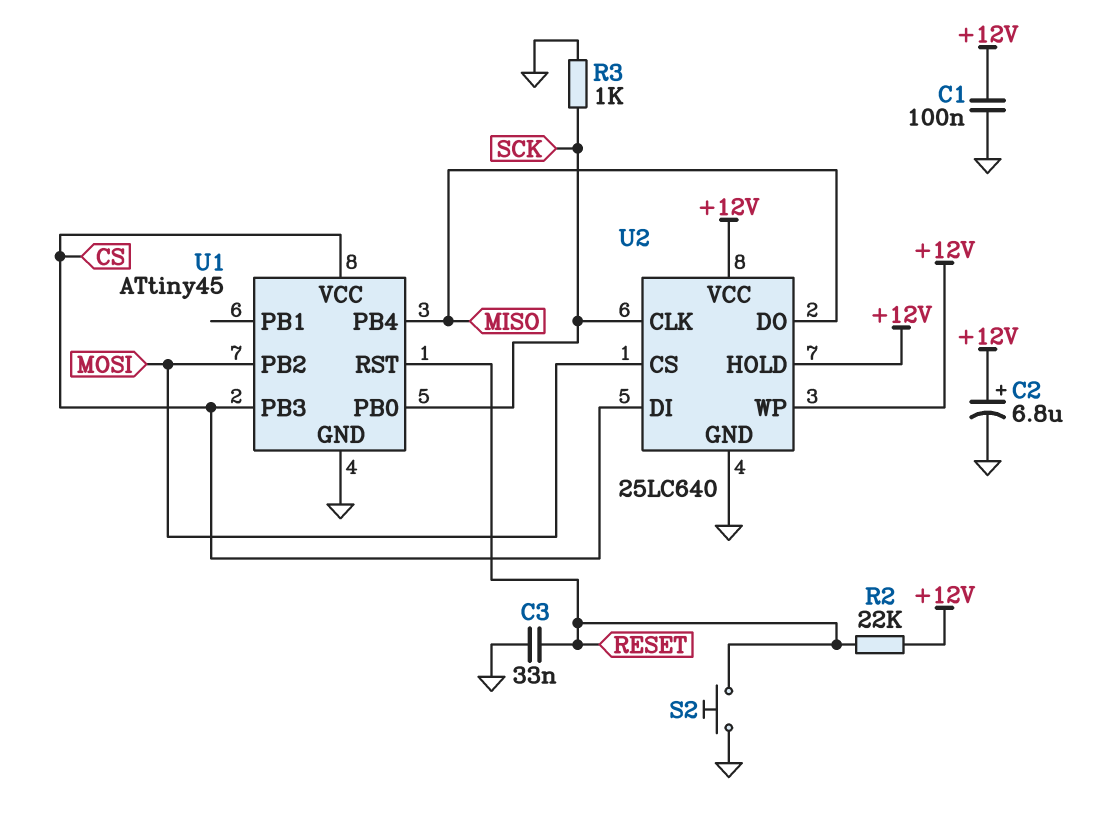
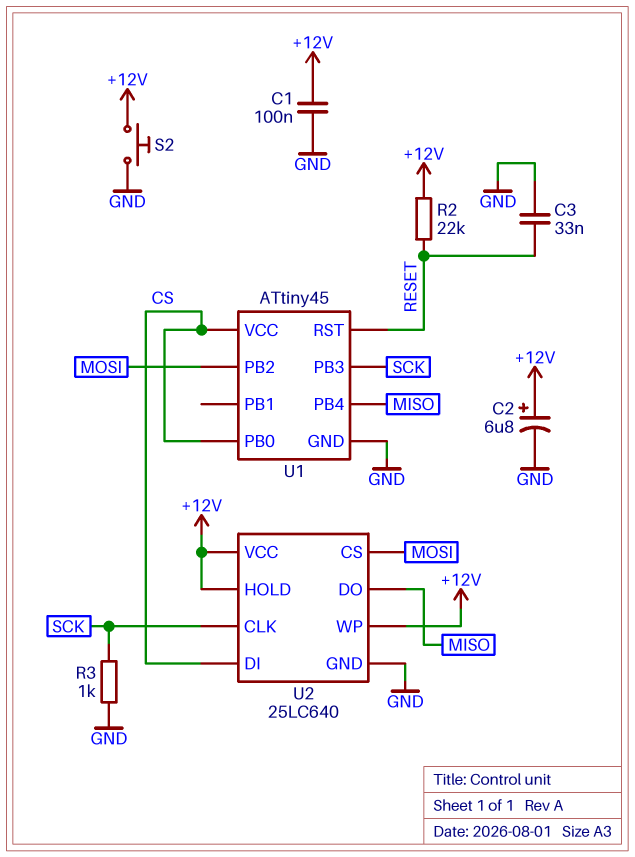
S2: button (GND, RESET) -> button (+12V, GND)
U1 pin PB0: SCK -> CS
U1 pin PB3: CS -> SCK

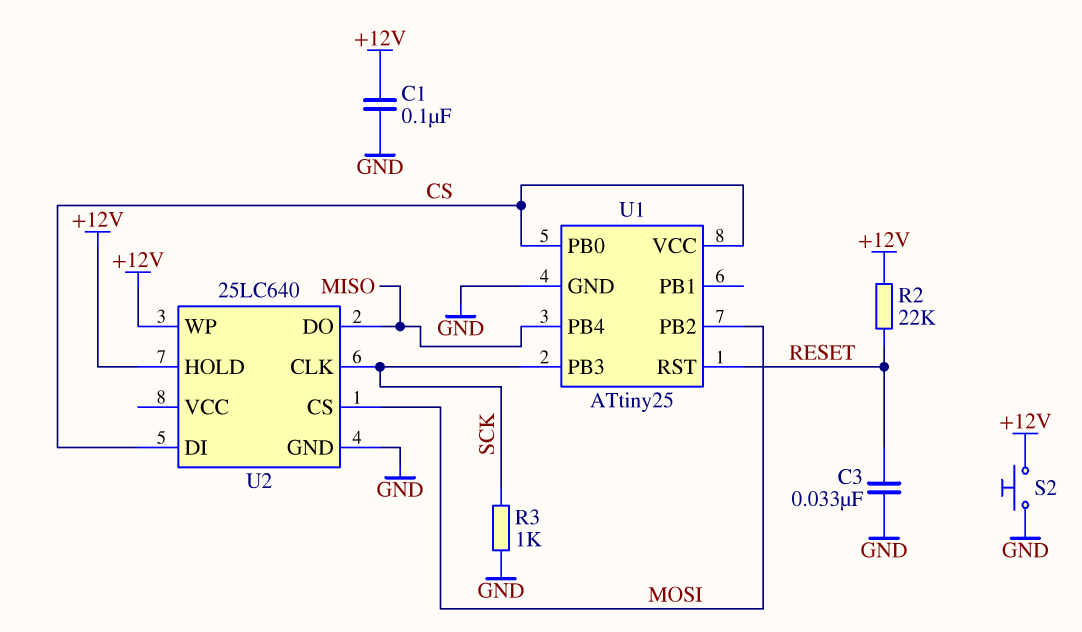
C2: 6.8uF (plus +12V, minus GND) -> none
U1: ATtiny45 -> ATtiny25
U2 pin VCC: +12V -> none

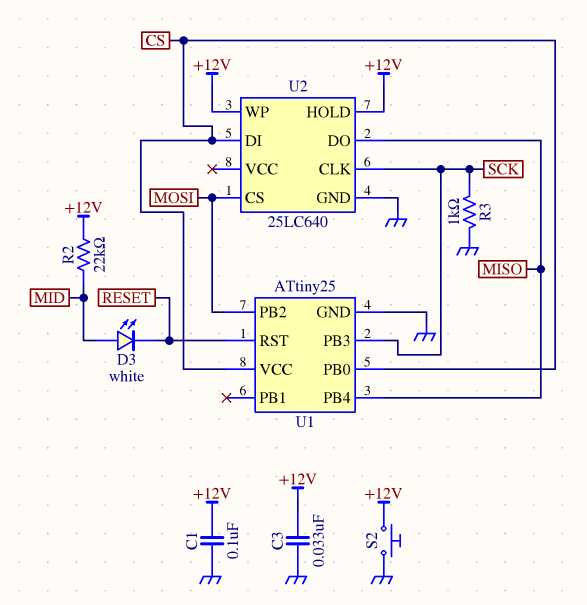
C3: 33nF (GND, RESET) -> 33nF (+12V, GND)
D3: none -> LED white (A MID, K RESET)
R2: 22k (+12V, RESET) -> 22k (+12V, MID)

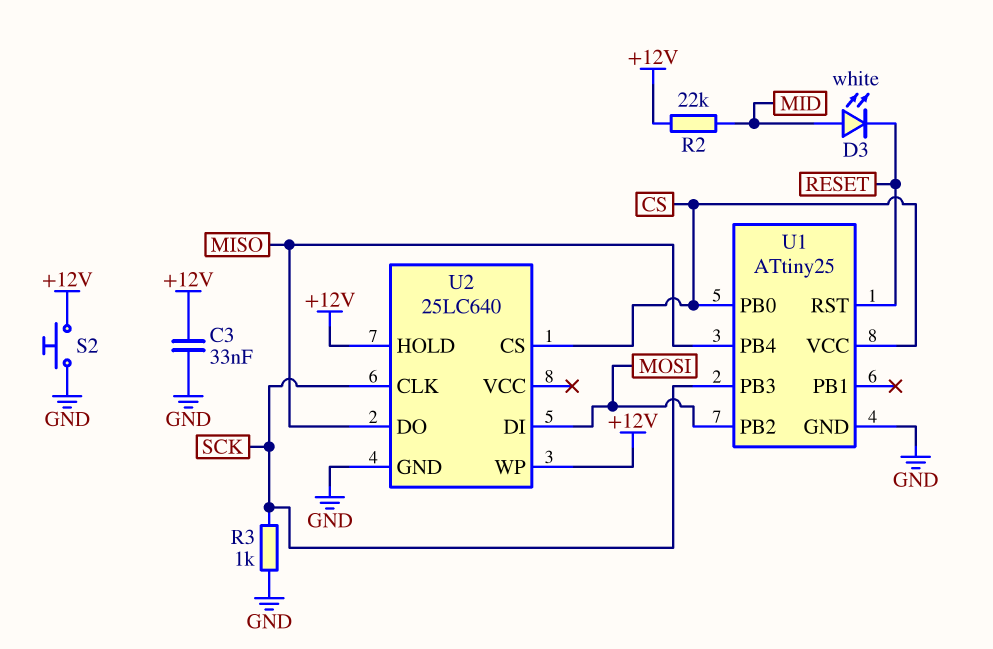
C1: 100nF (+12V, GND) -> none
U2 pin CS: MOSI -> CS
U2 pin DI: CS -> MOSI

